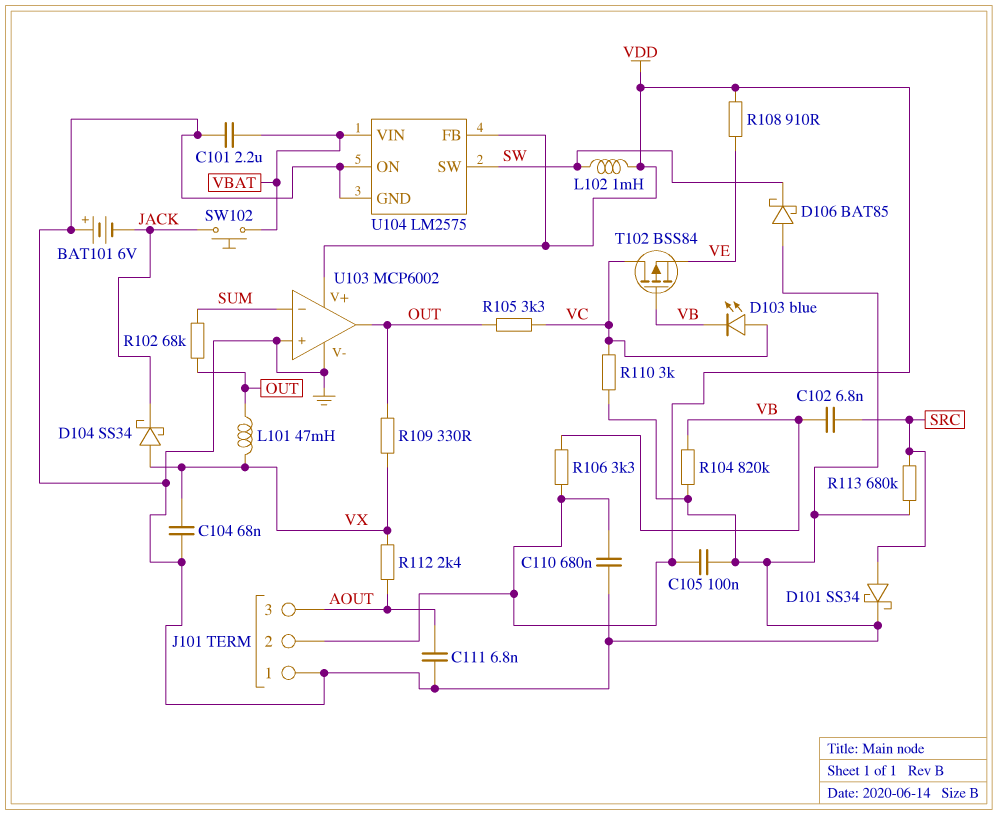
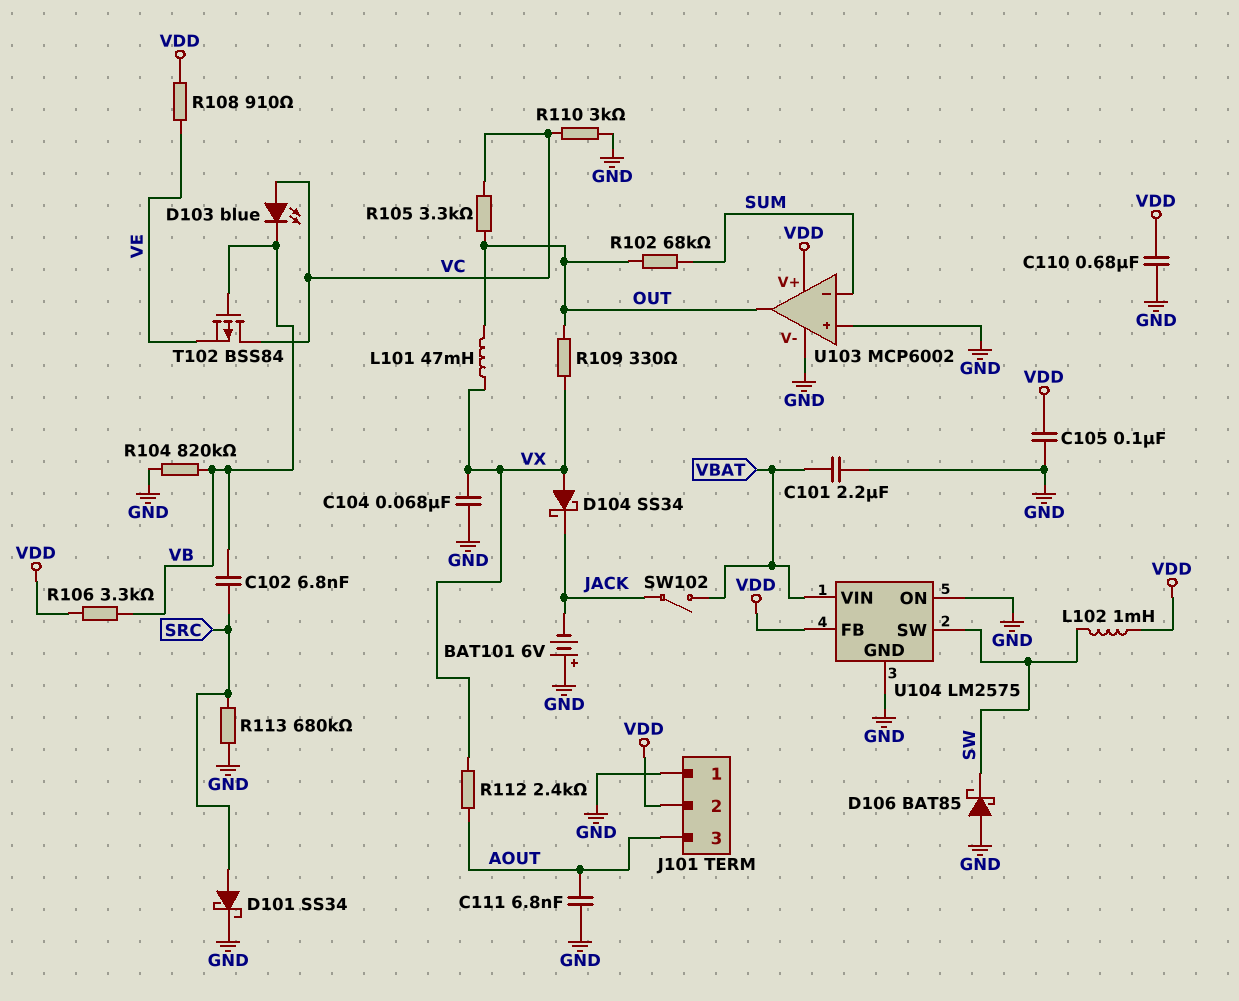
SW102: button (JACK, VBAT) -> switch (JACK, VBAT)

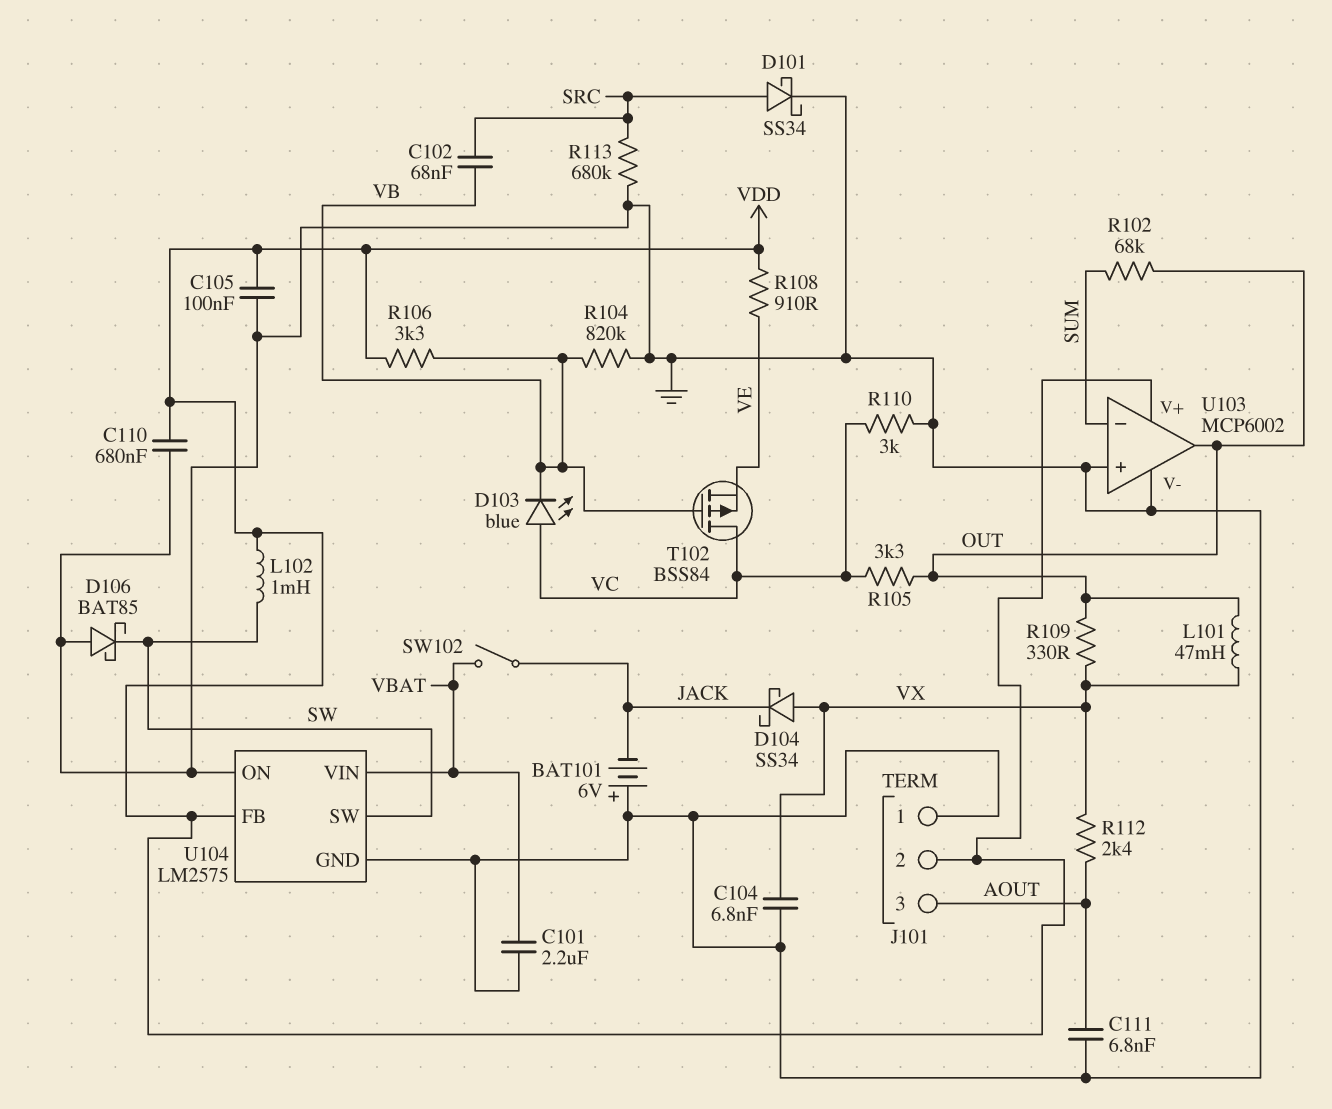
C102: 6.8nF (SRC, VB) -> 68nF (SRC, VB)
C104: 68nF (GND, VX) -> 6.8nF (GND, VX)

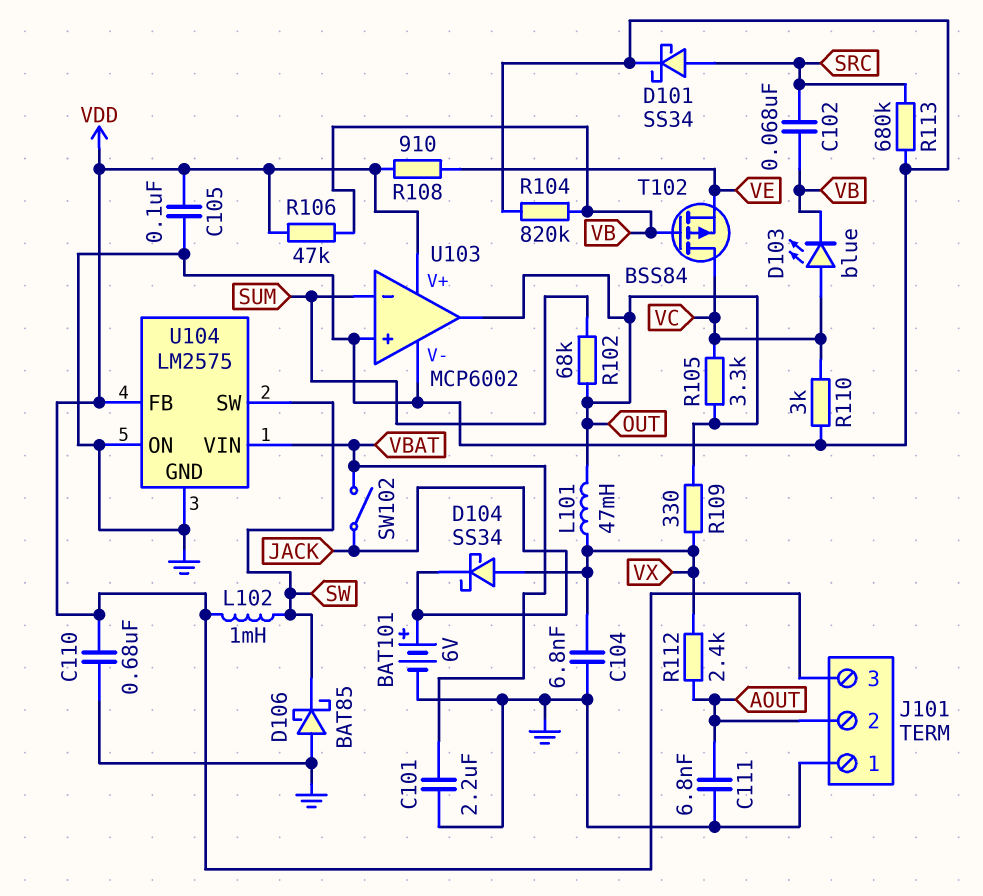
BAT101: 6V (plus GND, minus JACK) -> 6V (plus JACK, minus GND)
J101 pin 2: VDD -> AOUT
J101 pin 3: AOUT -> VDD
R106: 3.3k (VB, VDD) -> 47k (VB, VDD)

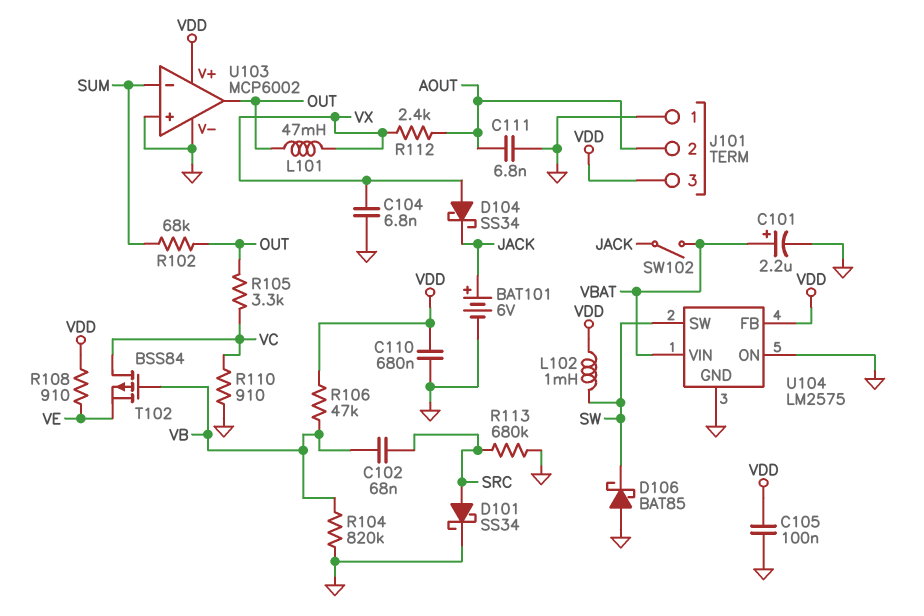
C101: 2.2uF (GND, VBAT) -> 2.2uF (plus VBAT, minus GND)
D103: LED blue (A VC, K VB) -> none
R109: 330 (OUT, VX) -> none
R110: 3k (GND, VC) -> 910 (GND, VC)

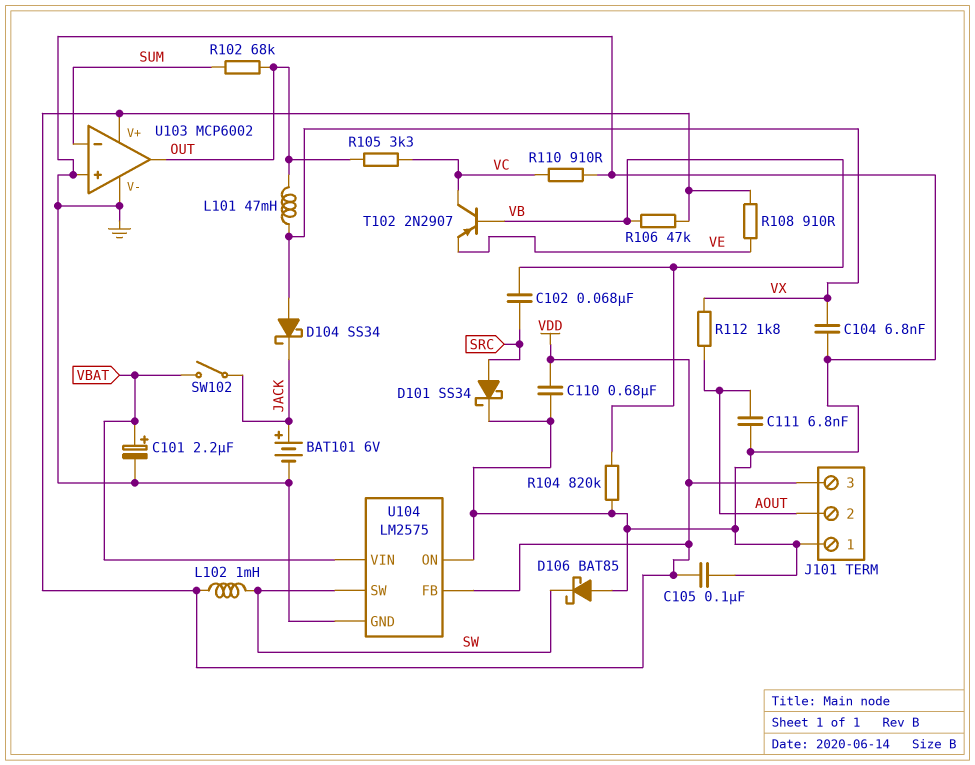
R112: 2.4k (AOUT, VX) -> 1.8k (AOUT, VX)
R113: 680k (GND, SRC) -> none
T102: PMOS BSS84 (G VB, D VC, S VE) -> PNP 2N2907 (B VB, C VC, E VE)

